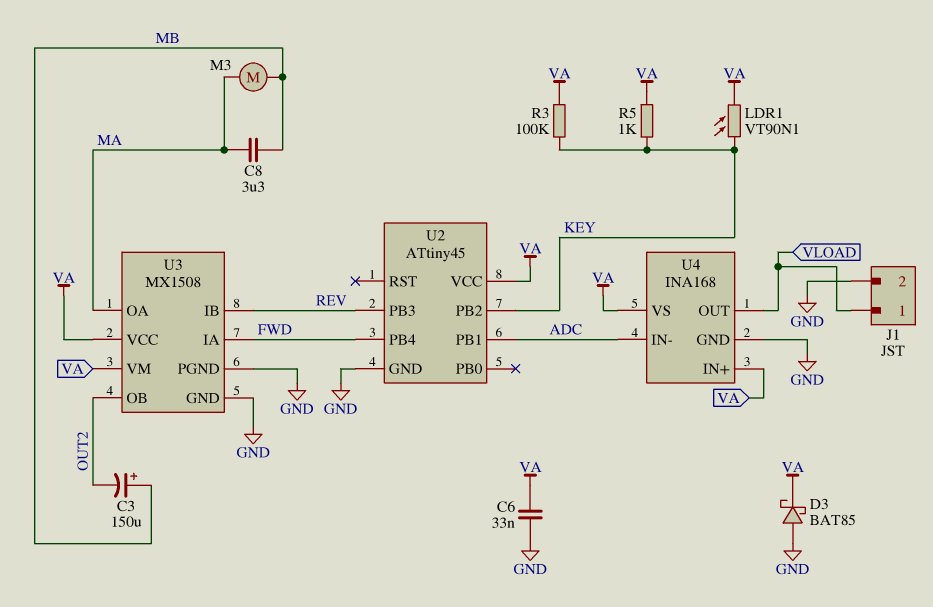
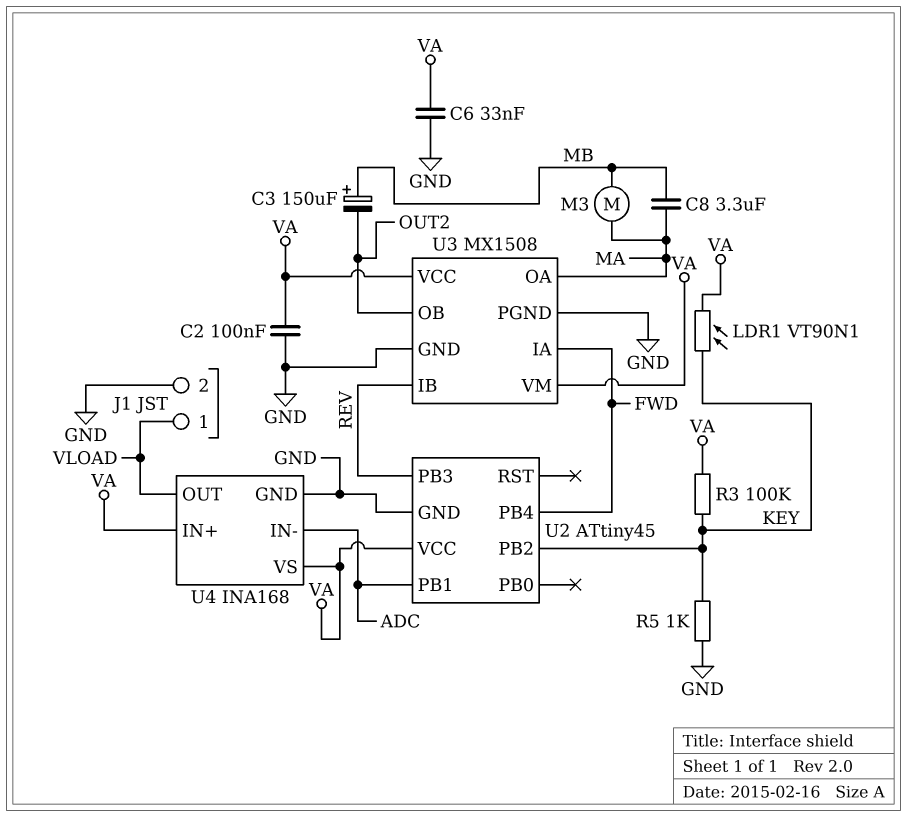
C2: none -> 100nF (GND, VA)
D3: schottky BAT85 (A GND, K VA) -> none
R5: 1k (KEY, VA) -> 1k (GND, KEY)

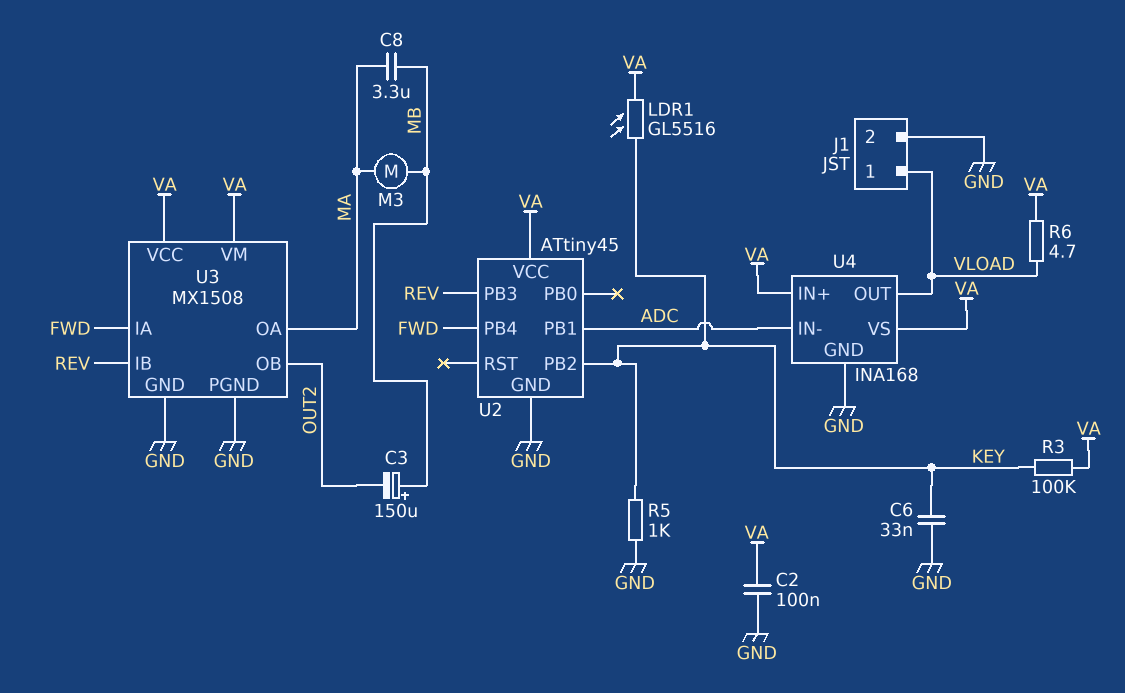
C6: 33nF (GND, VA) -> 33nF (GND, KEY)
LDR1: VT90N1 (KEY, VA) -> GL5516 (KEY, VA)
R6: none -> 4.7 (VA, VLOAD)

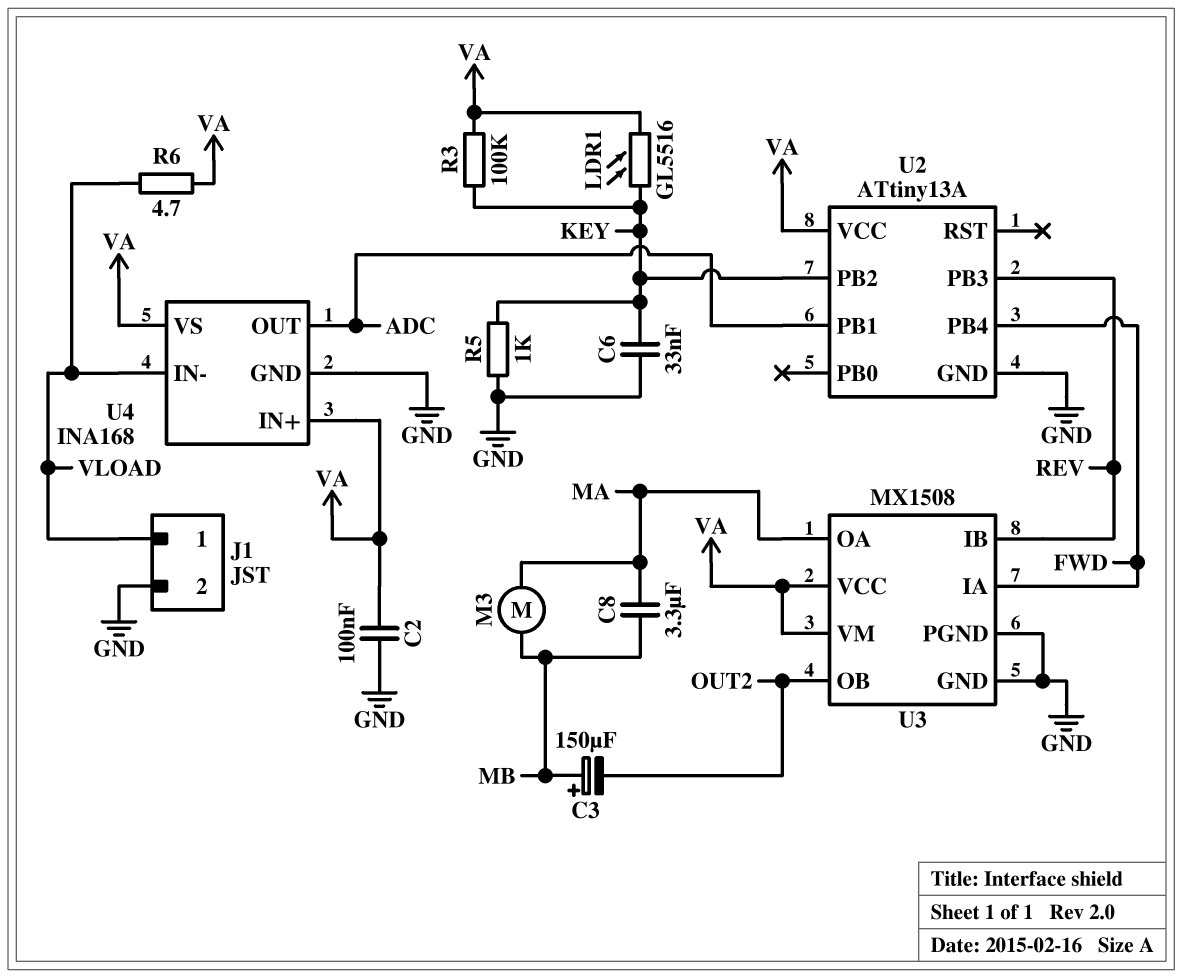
U2: ATtiny45 -> ATtiny13A
U4 pin IN-: ADC -> VLOAD
U4 pin OUT: VLOAD -> ADC

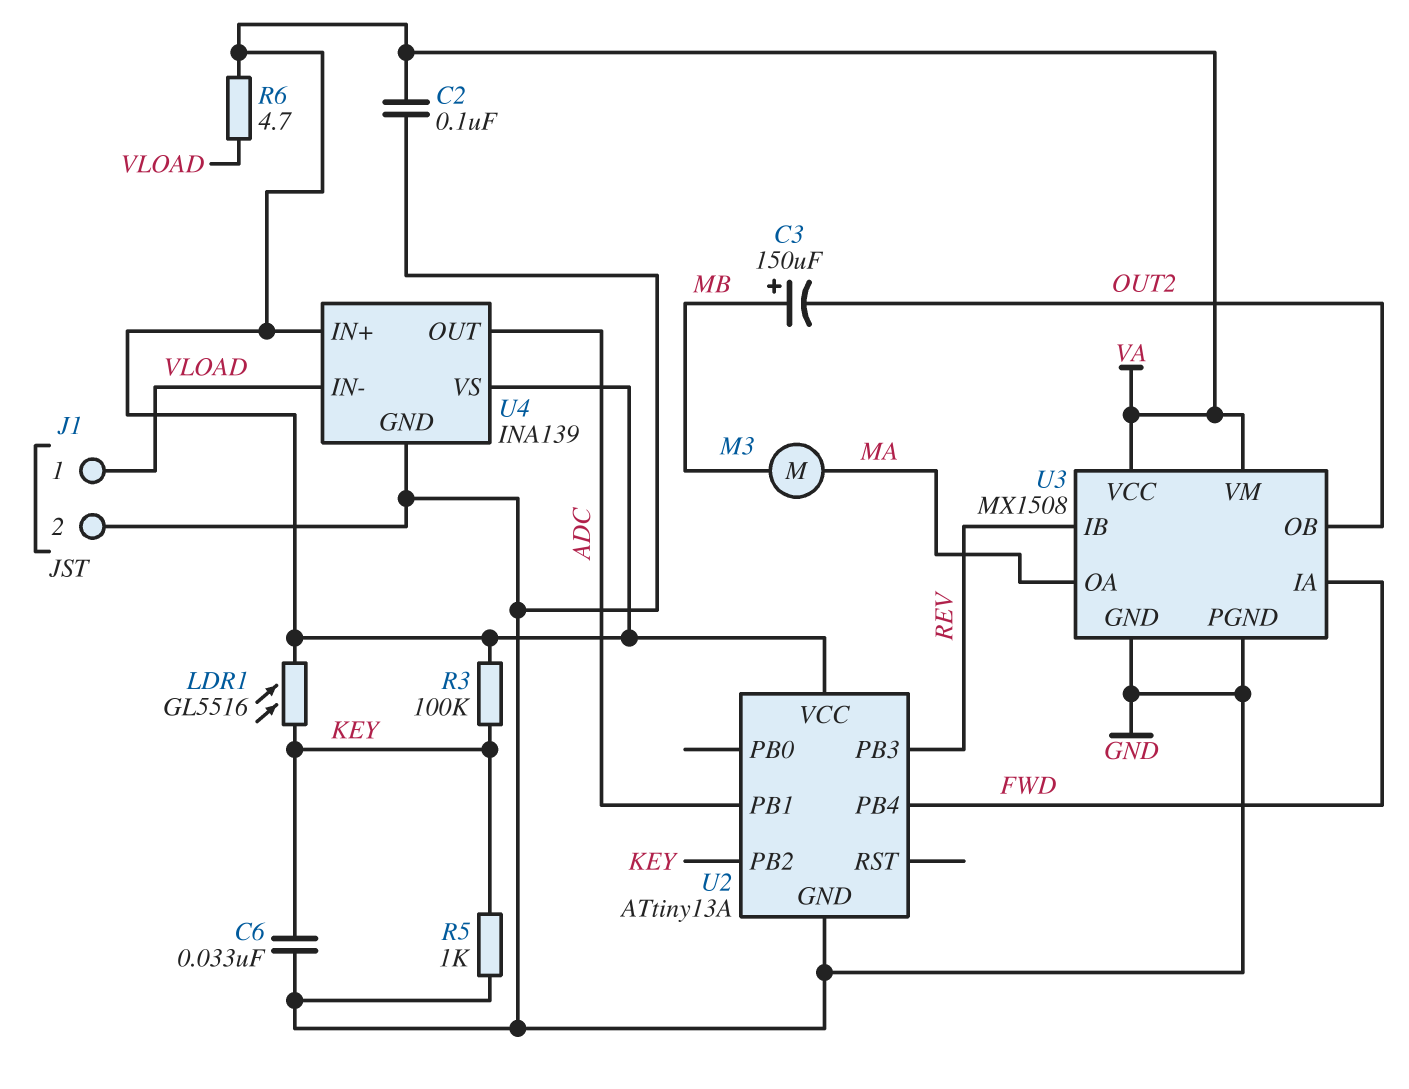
C8: 3.3uF (MA, MB) -> none
U4: INA168 -> INA139

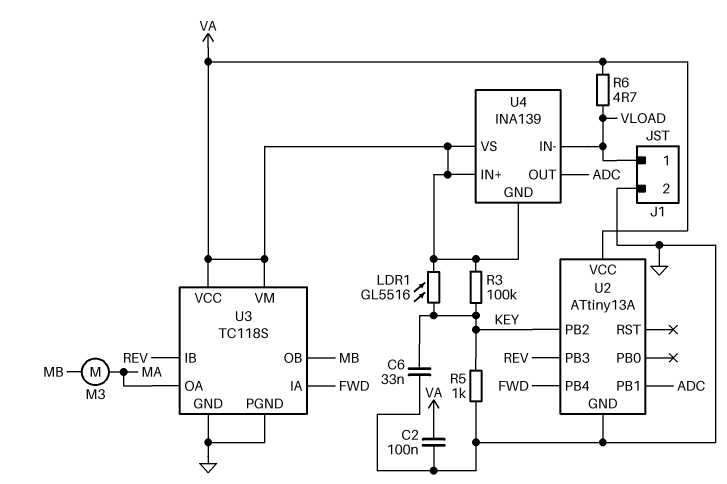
C3: 150uF (plus MB, minus OUT2) -> none
U3: MX1508 -> TC118S
U3 pin OB: OUT2 -> MB
U4 pin GND: GND -> VA

